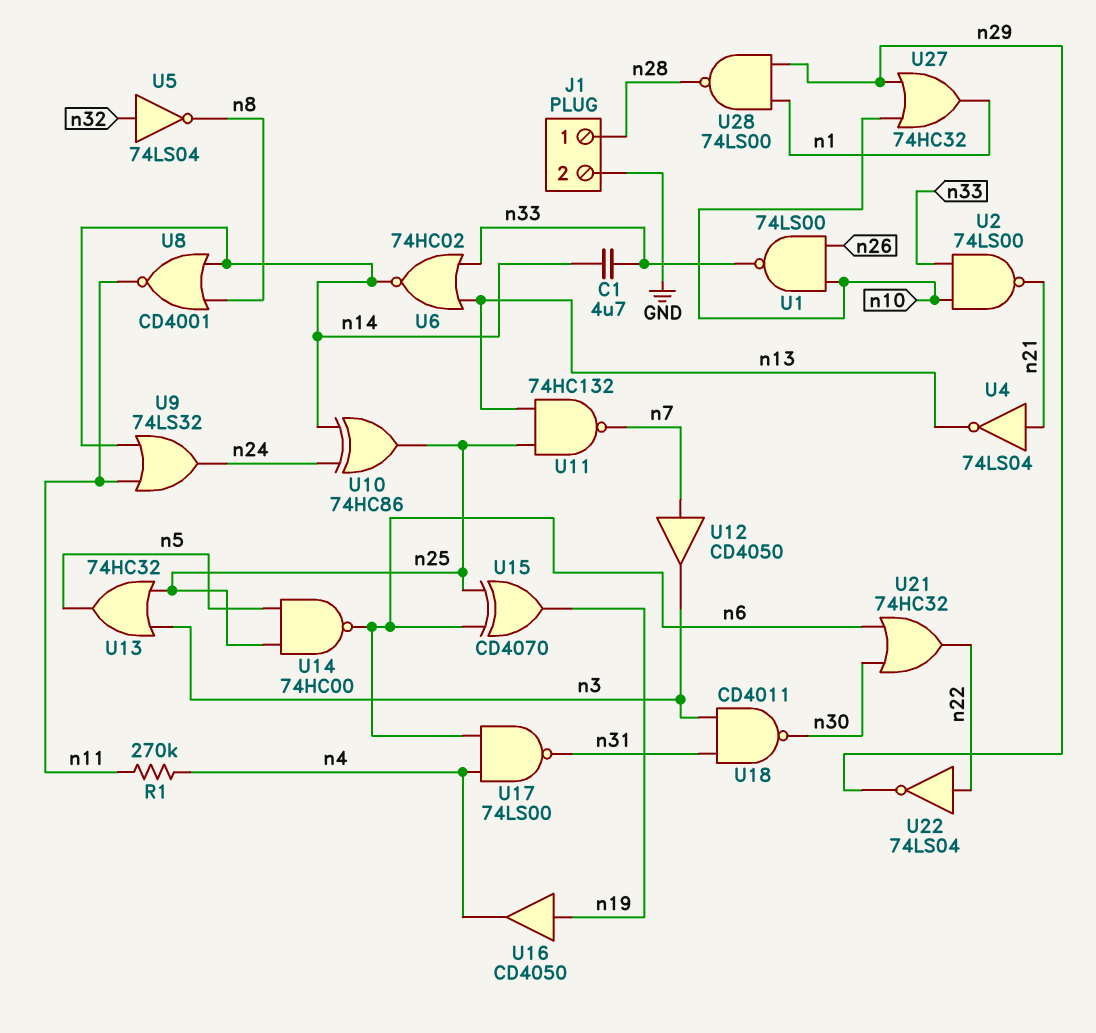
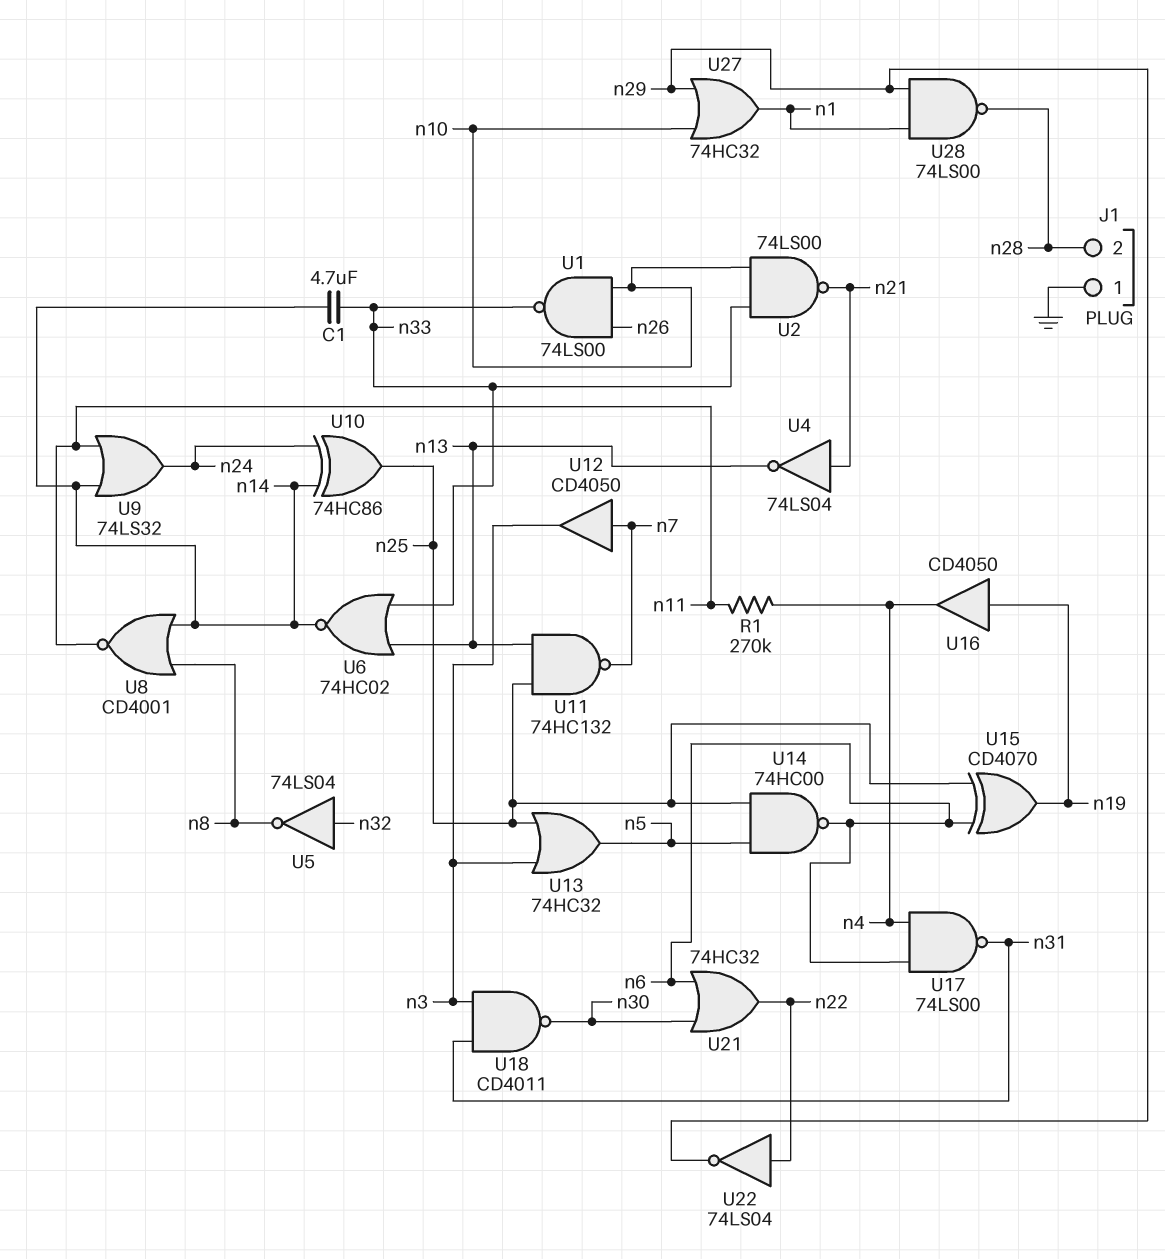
J1 pin 1: n28 -> GND
J1 pin 2: GND -> n28

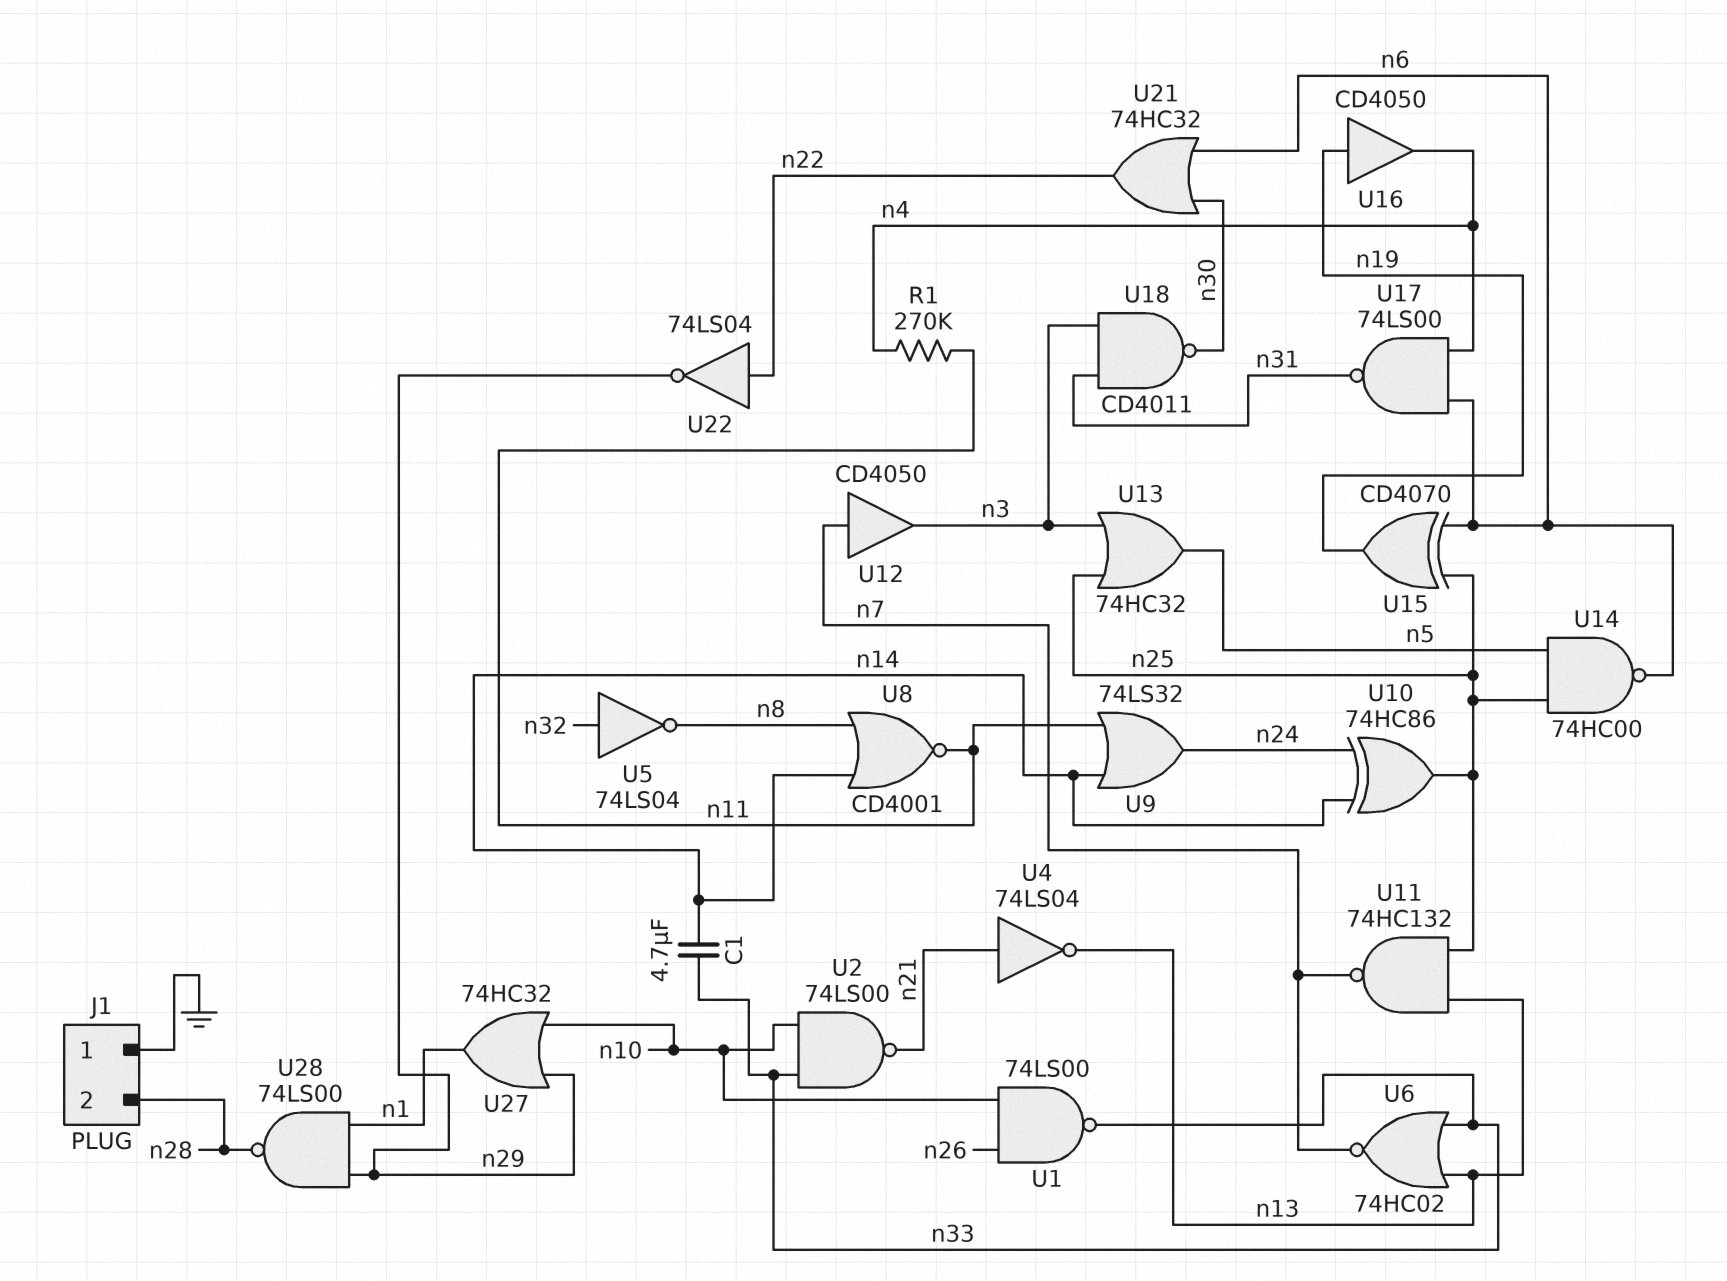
U6: NOR 74HC02 (in n13, in n33, out n14) -> NOR 74HC02 (in n13, in n33, out n7)

